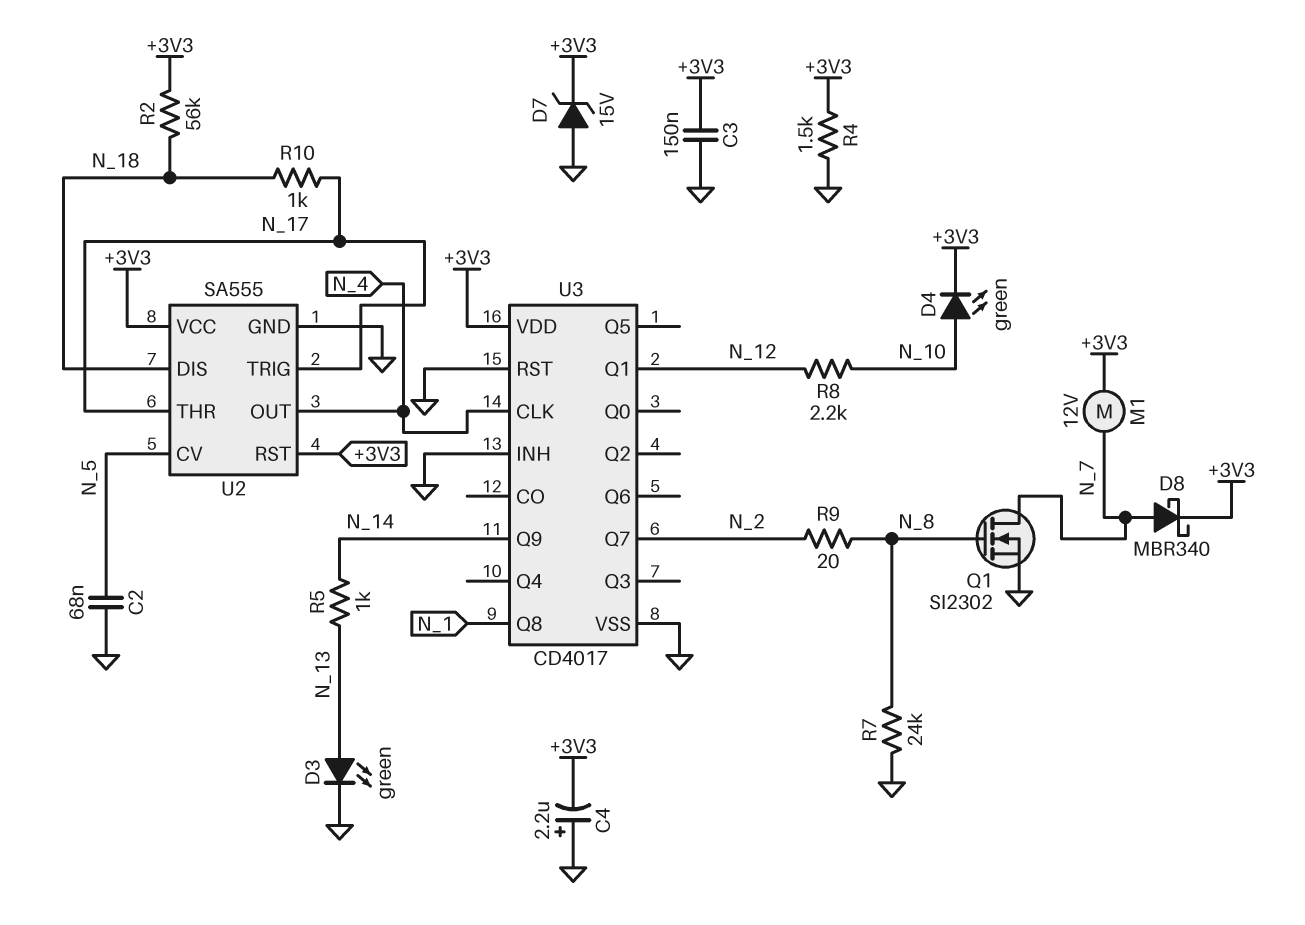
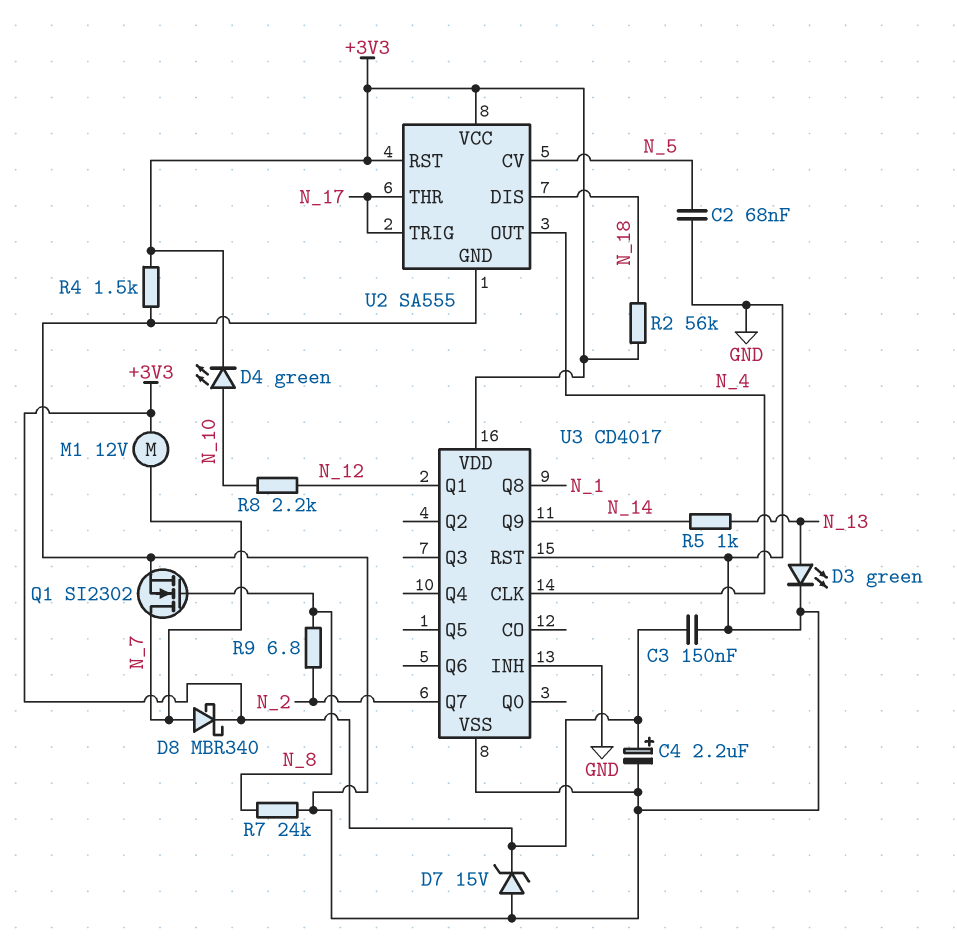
C4: 2.2uF (plus GND, minus +3V3) -> 2.2uF (plus +3V3, minus GND)
R9: 20 (N_2, N_8) -> 6.8 (N_2, N_8)
R10: 1k (N_17, N_18) -> none

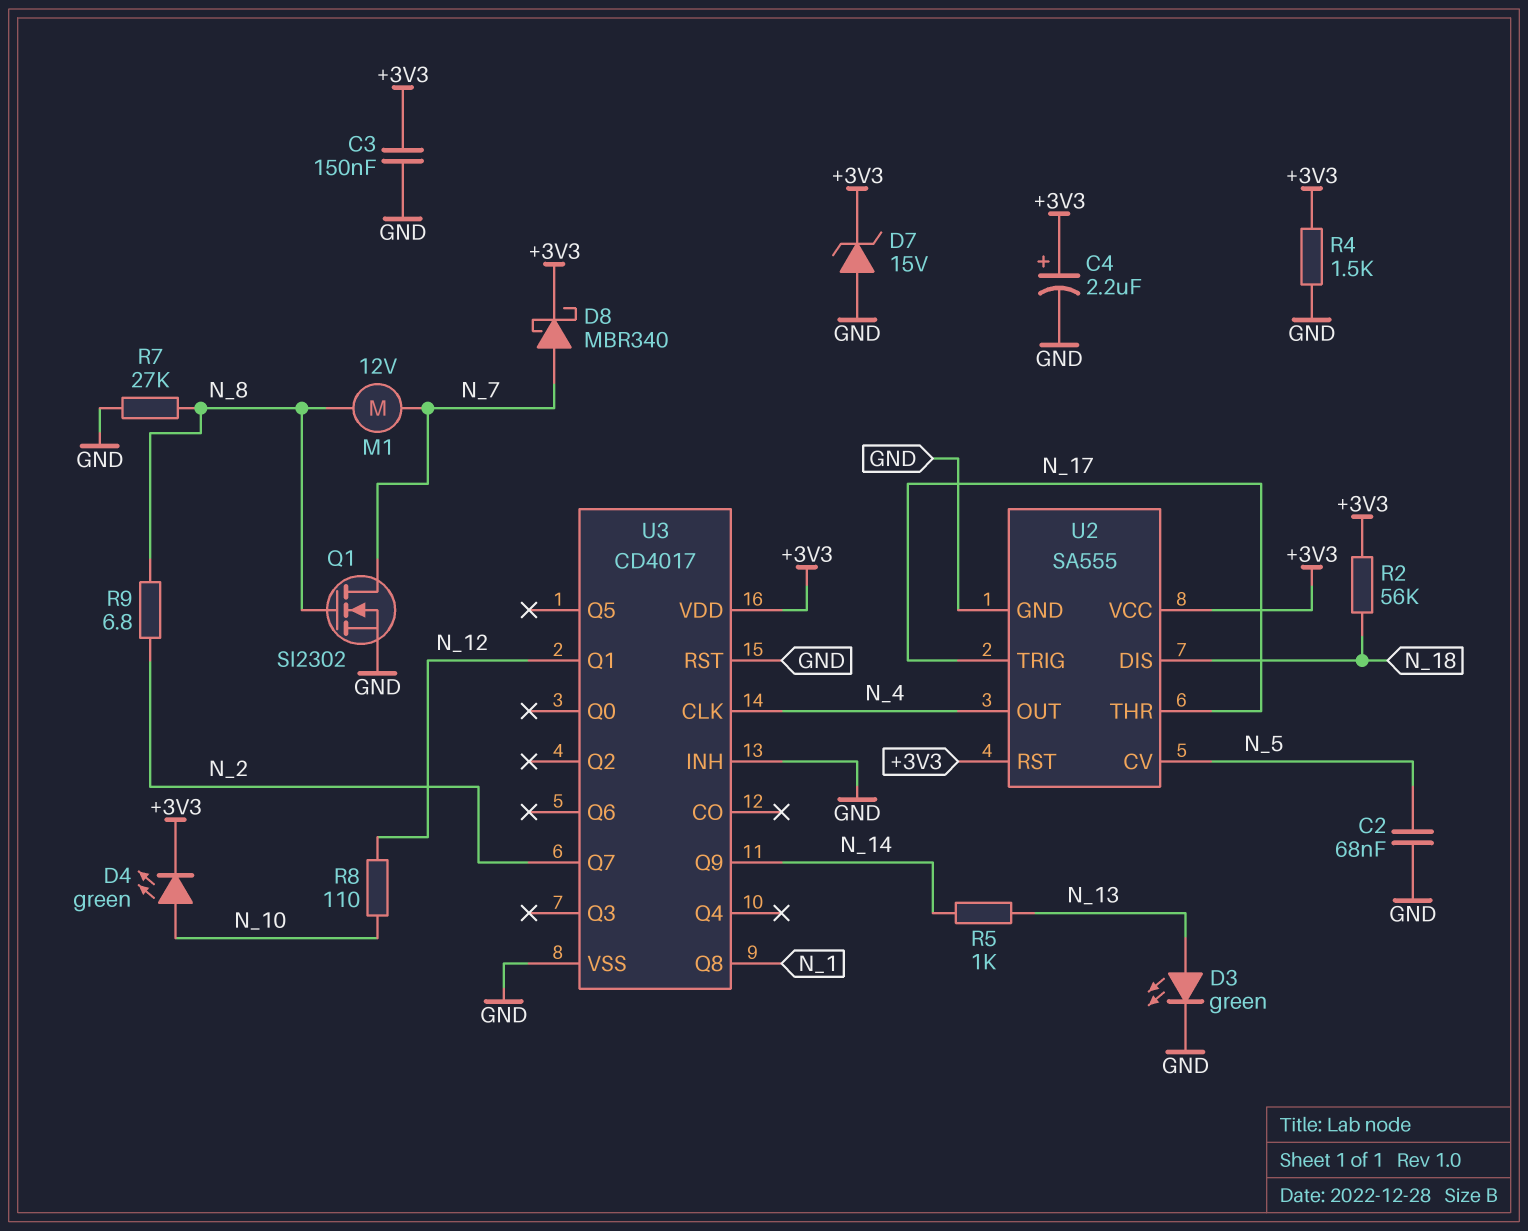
M1: motor 12V (+3V3, N_7) -> motor 12V (N_7, N_8)
R7: 24k (GND, N_8) -> 27k (GND, N_8)
R8: 2.2k (N_10, N_12) -> 110 (N_10, N_12)

